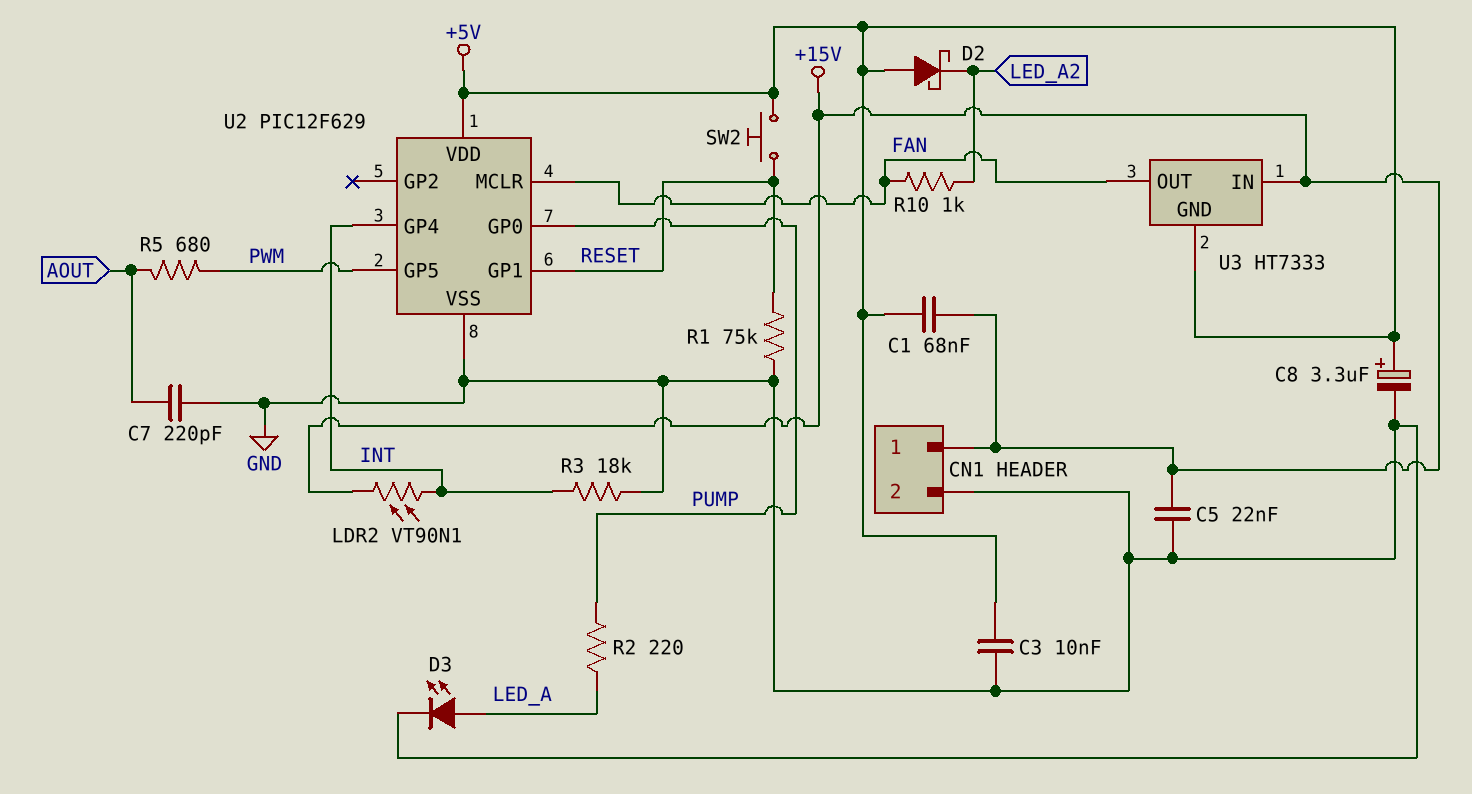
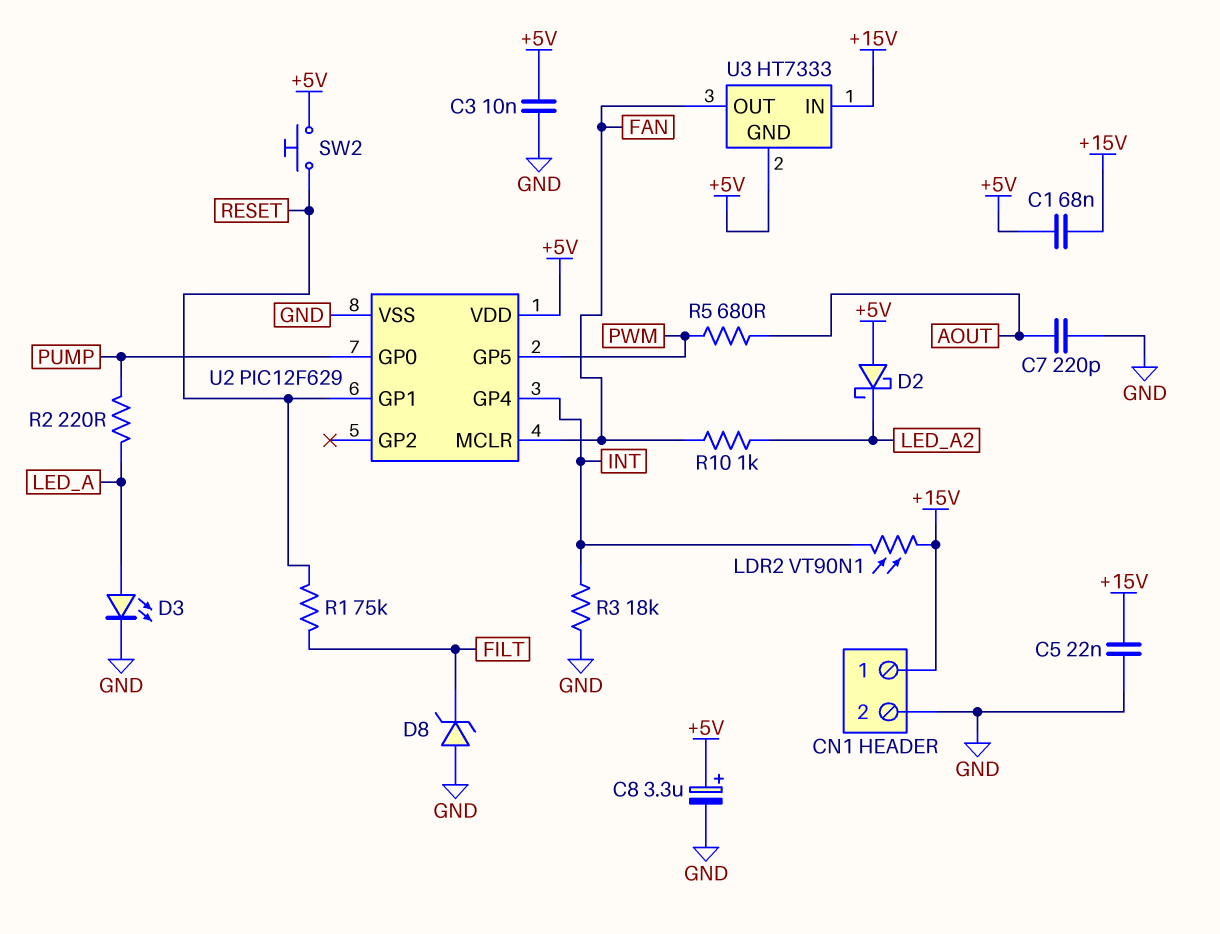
D8: none -> zener (A GND, K FILT)
R1: 75k (GND, RESET) -> 75k (FILT, RESET)

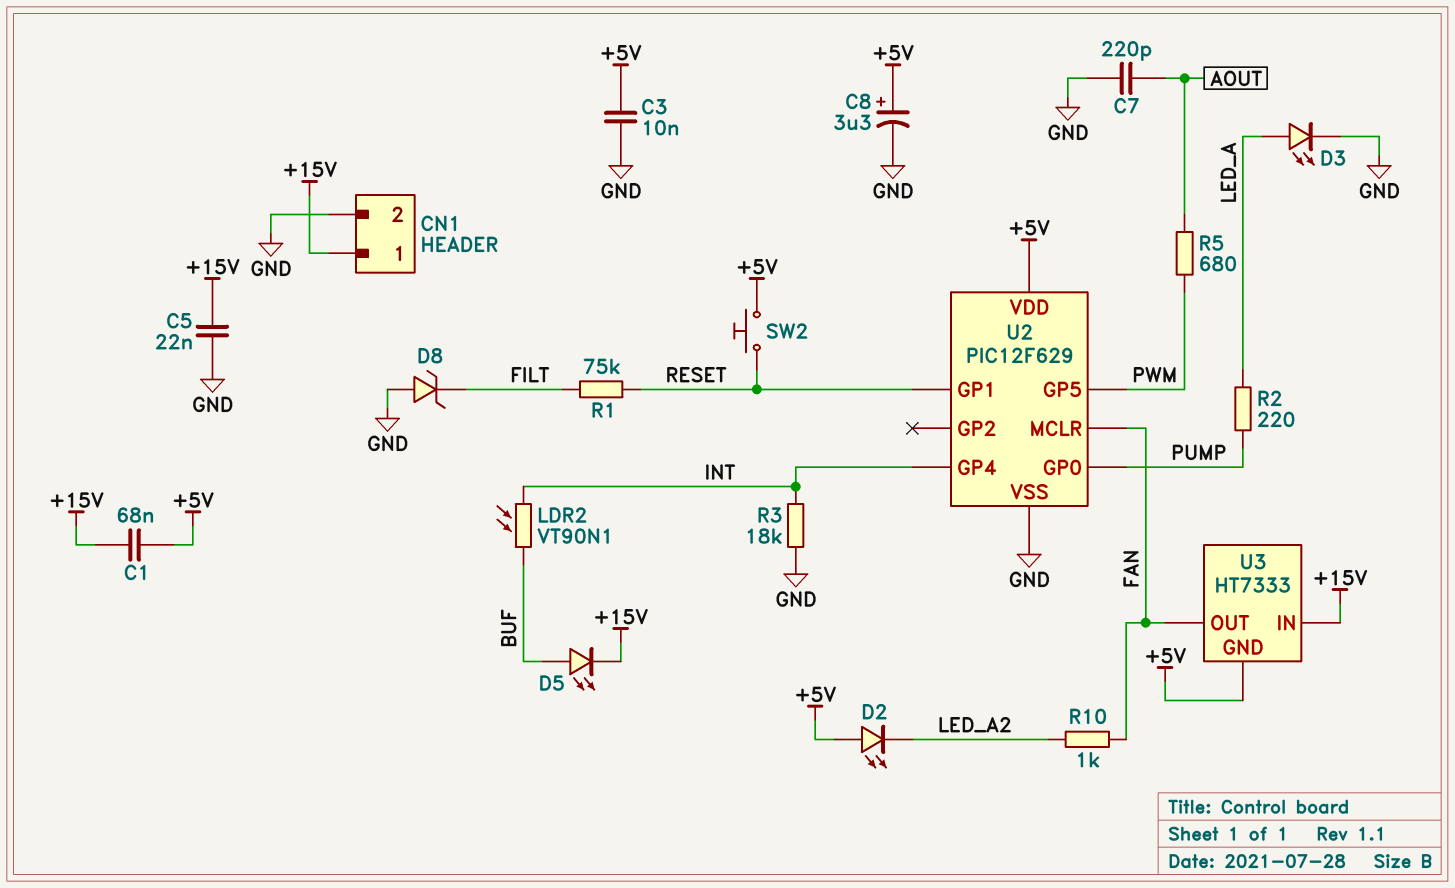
D2: schottky (A +5V, K LED_A2) -> LED (A +5V, K LED_A2)
D5: none -> LED (A BUF, K +15V)
LDR2: VT90N1 (+15V, INT) -> VT90N1 (BUF, INT)

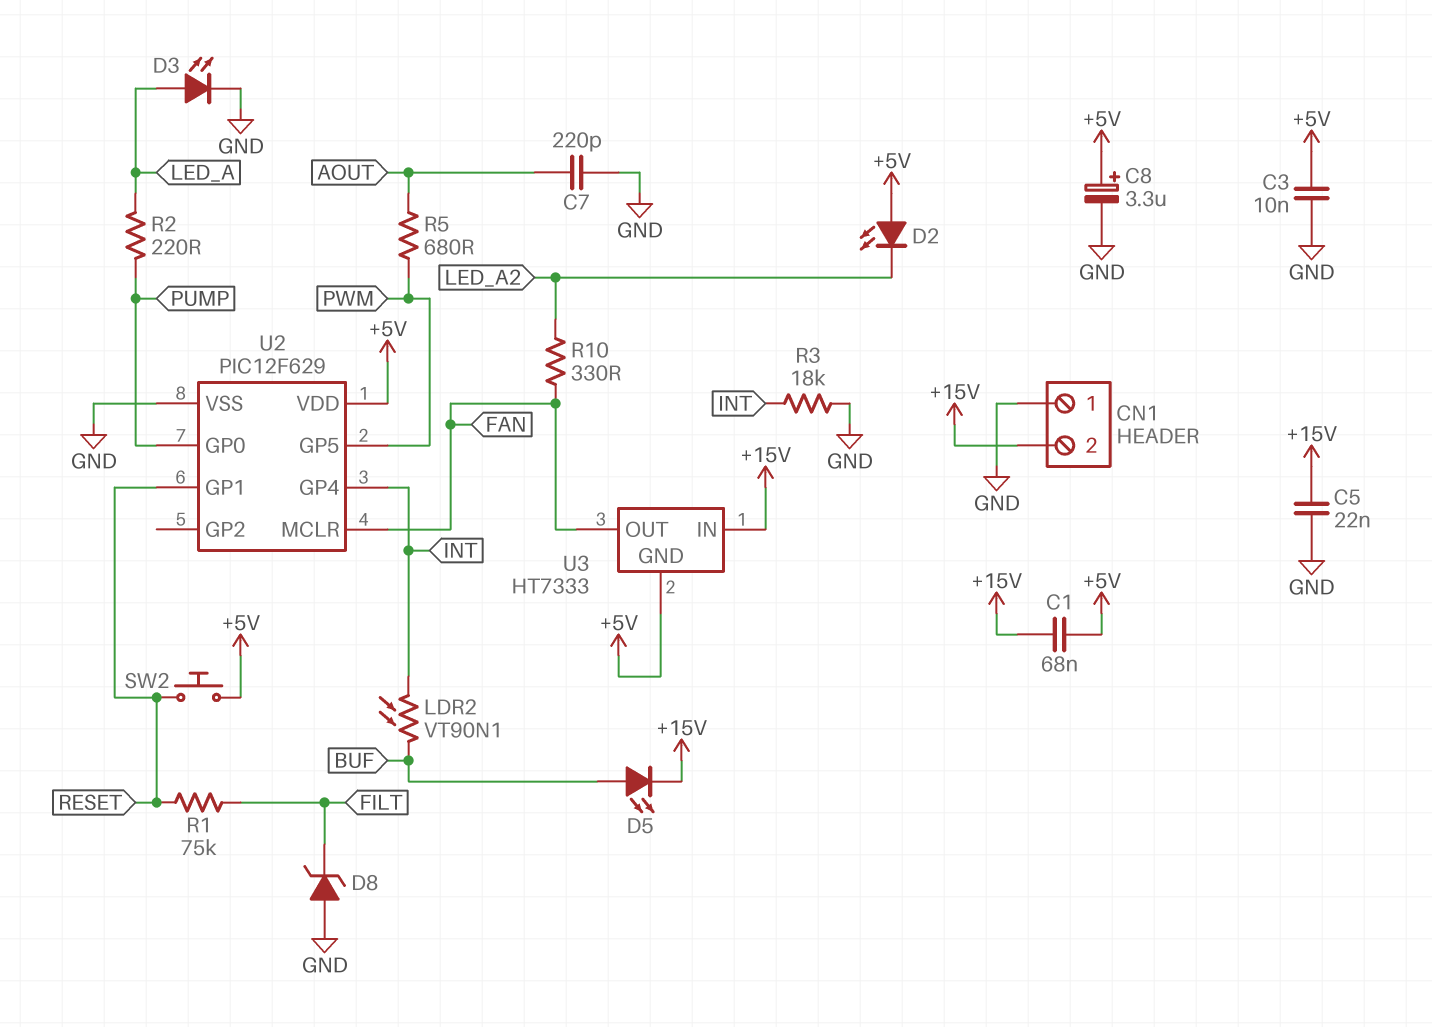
CN1 pin 1: +15V -> GND
CN1 pin 2: GND -> +15V
R10: 1k (FAN, LED_A2) -> 330 (FAN, LED_A2)

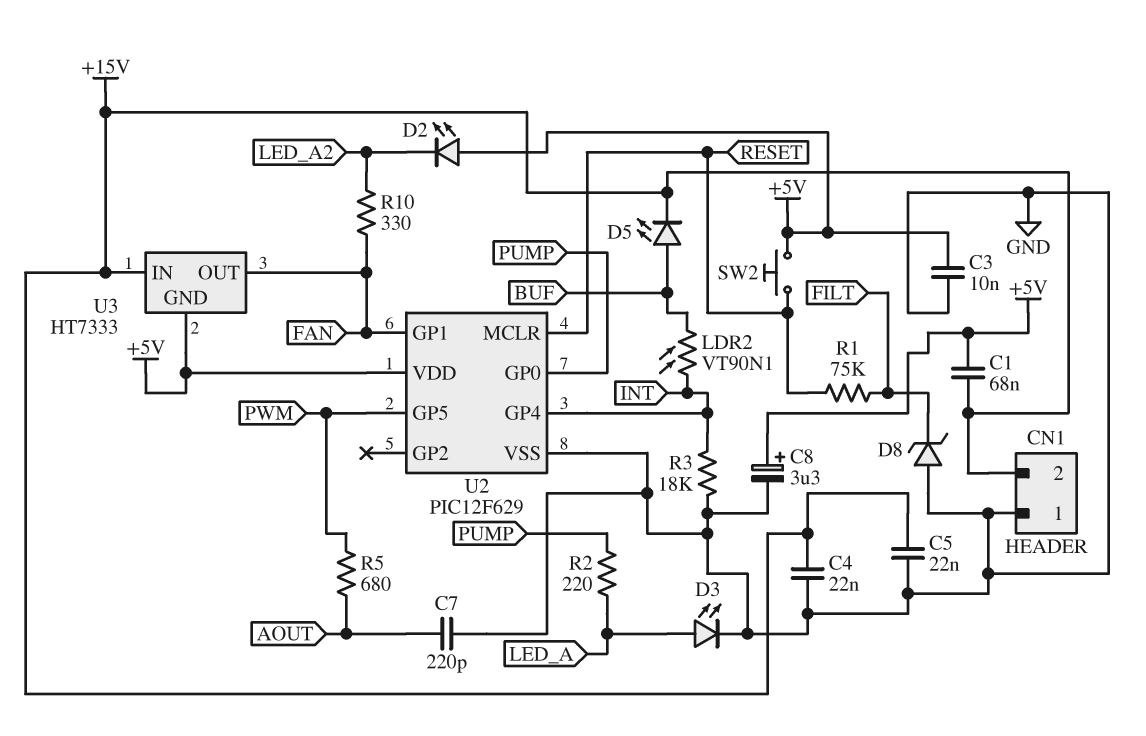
C4: none -> 22nF (+15V, GND)
U2 pin GP1: RESET -> FAN
U2 pin MCLR: FAN -> RESET

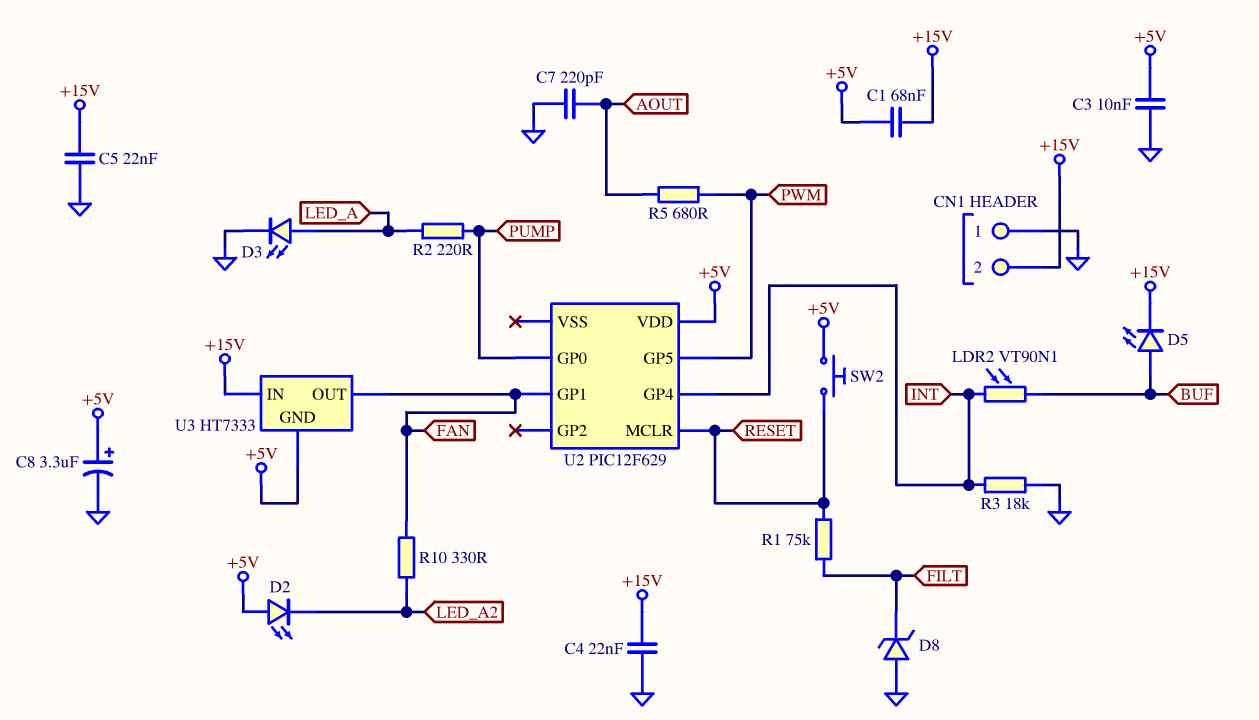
U2 pin VSS: GND -> none

